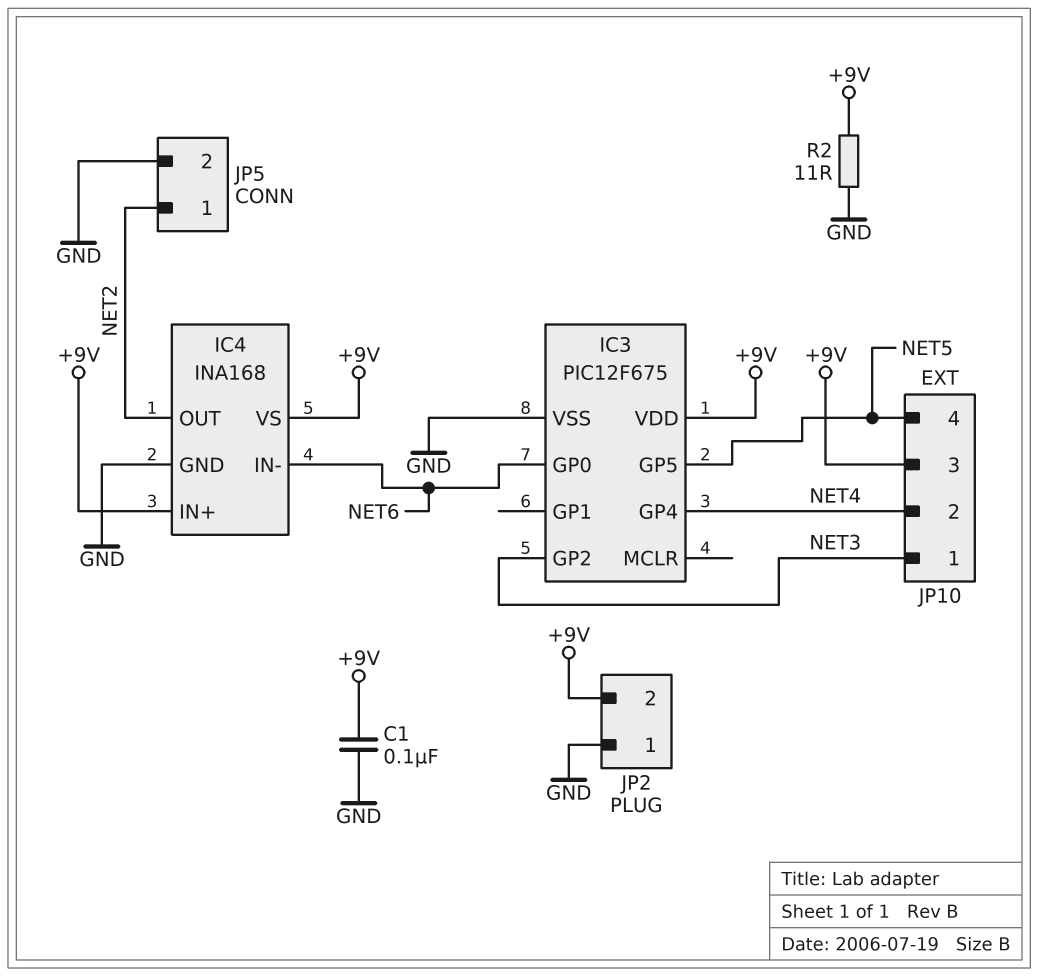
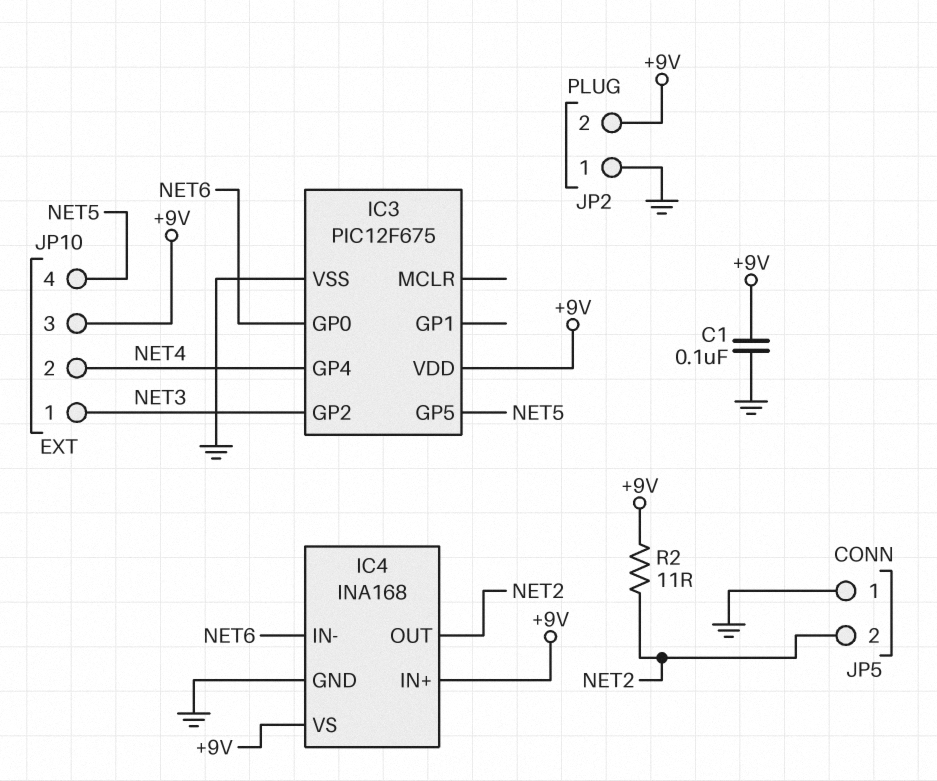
JP5 pin 1: NET2 -> GND
JP5 pin 2: GND -> NET2
R2: 11 (+9V, GND) -> 11 (+9V, NET2)

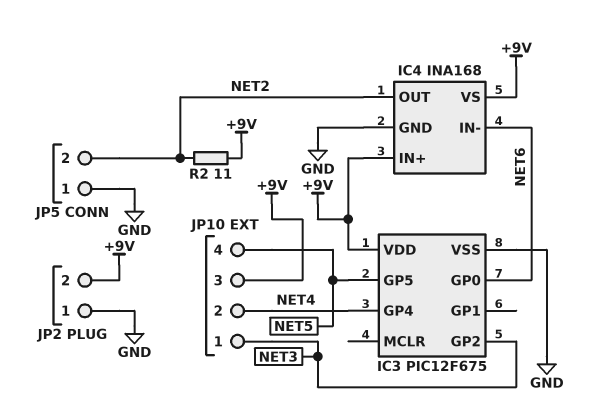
C1: 100nF (+9V, GND) -> none

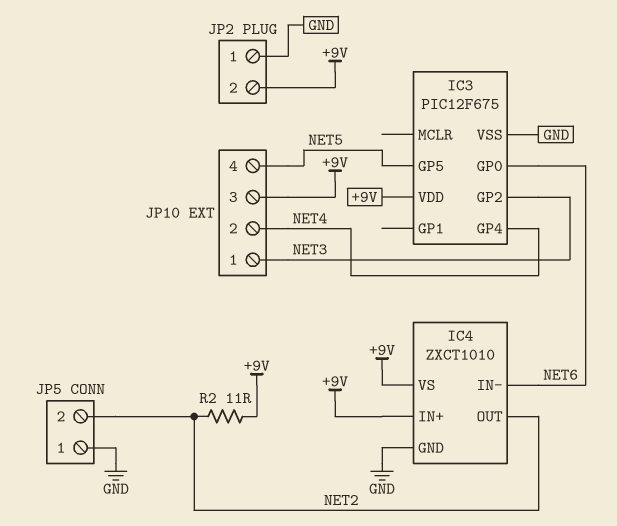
IC4: INA168 -> ZXCT1010

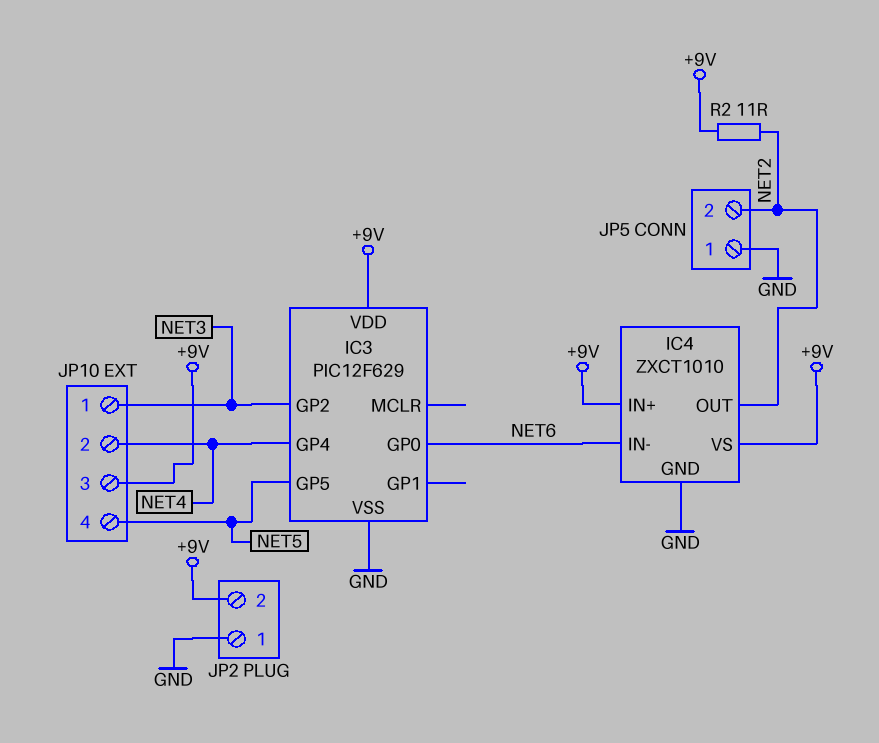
IC3: PIC12F675 -> PIC12F629

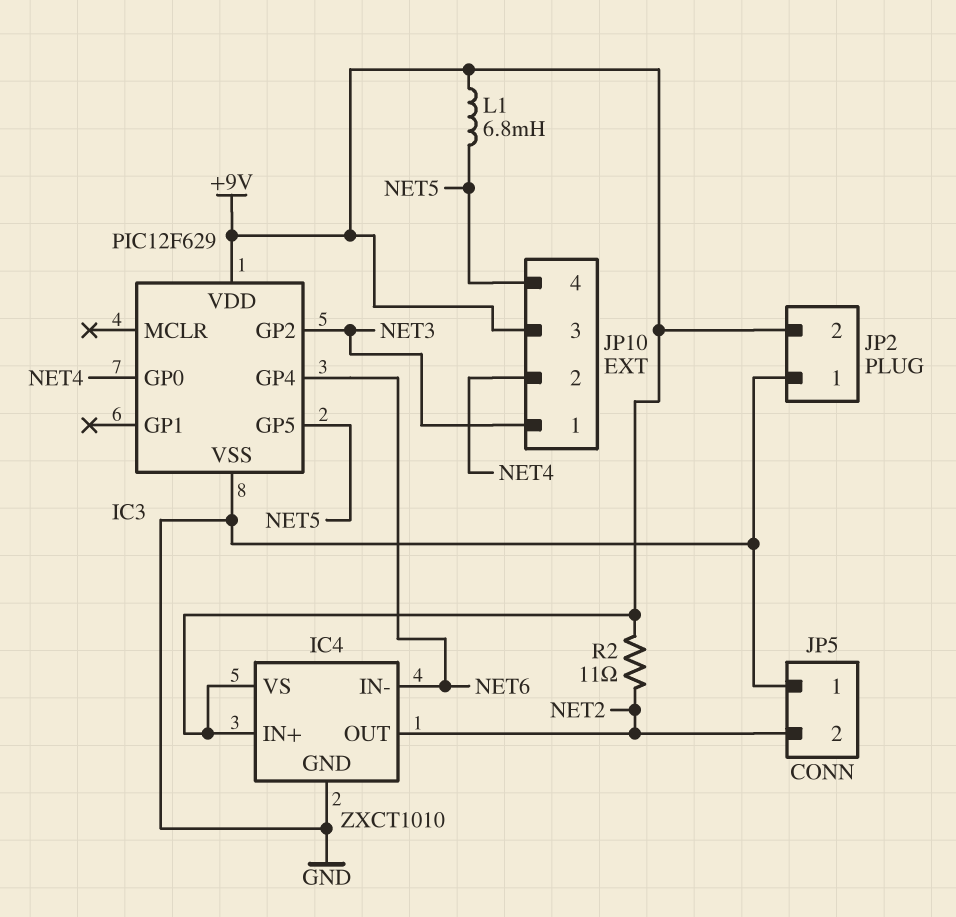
IC3 pin GP0: NET6 -> NET4
IC3 pin GP4: NET4 -> NET6
L1: none -> 6.8mH (+9V, NET5)

